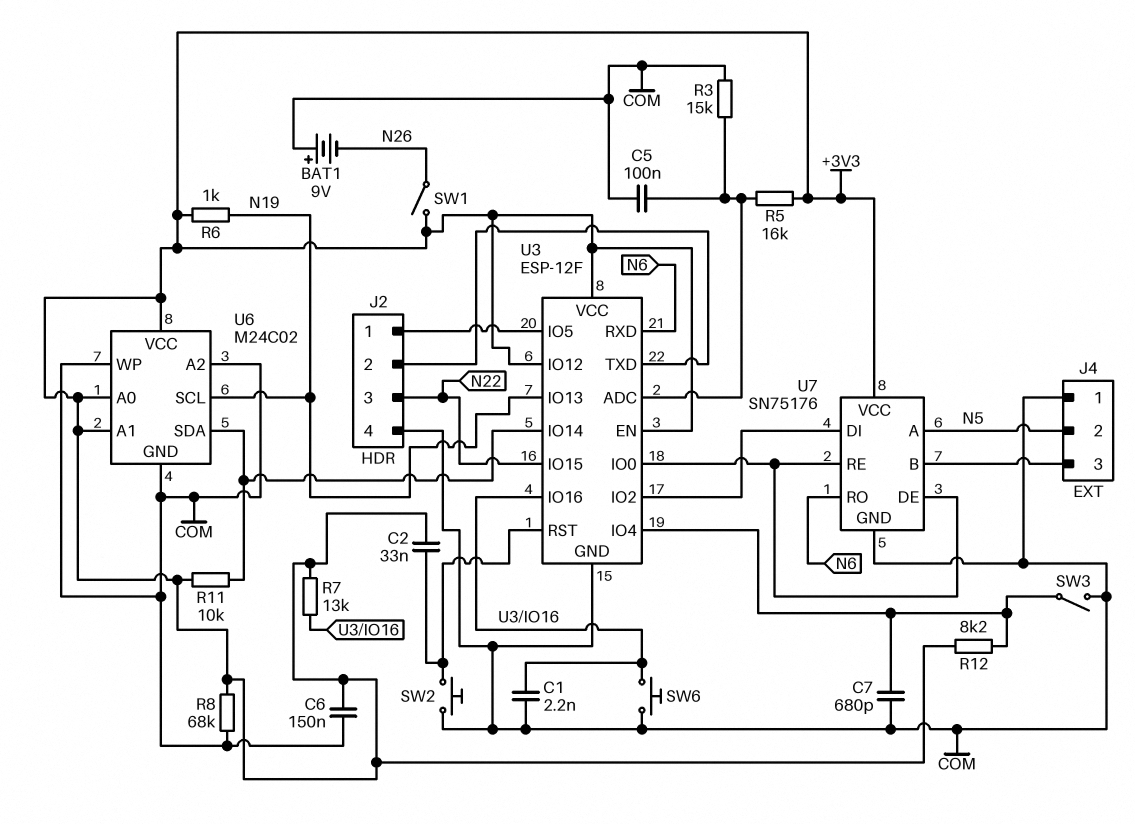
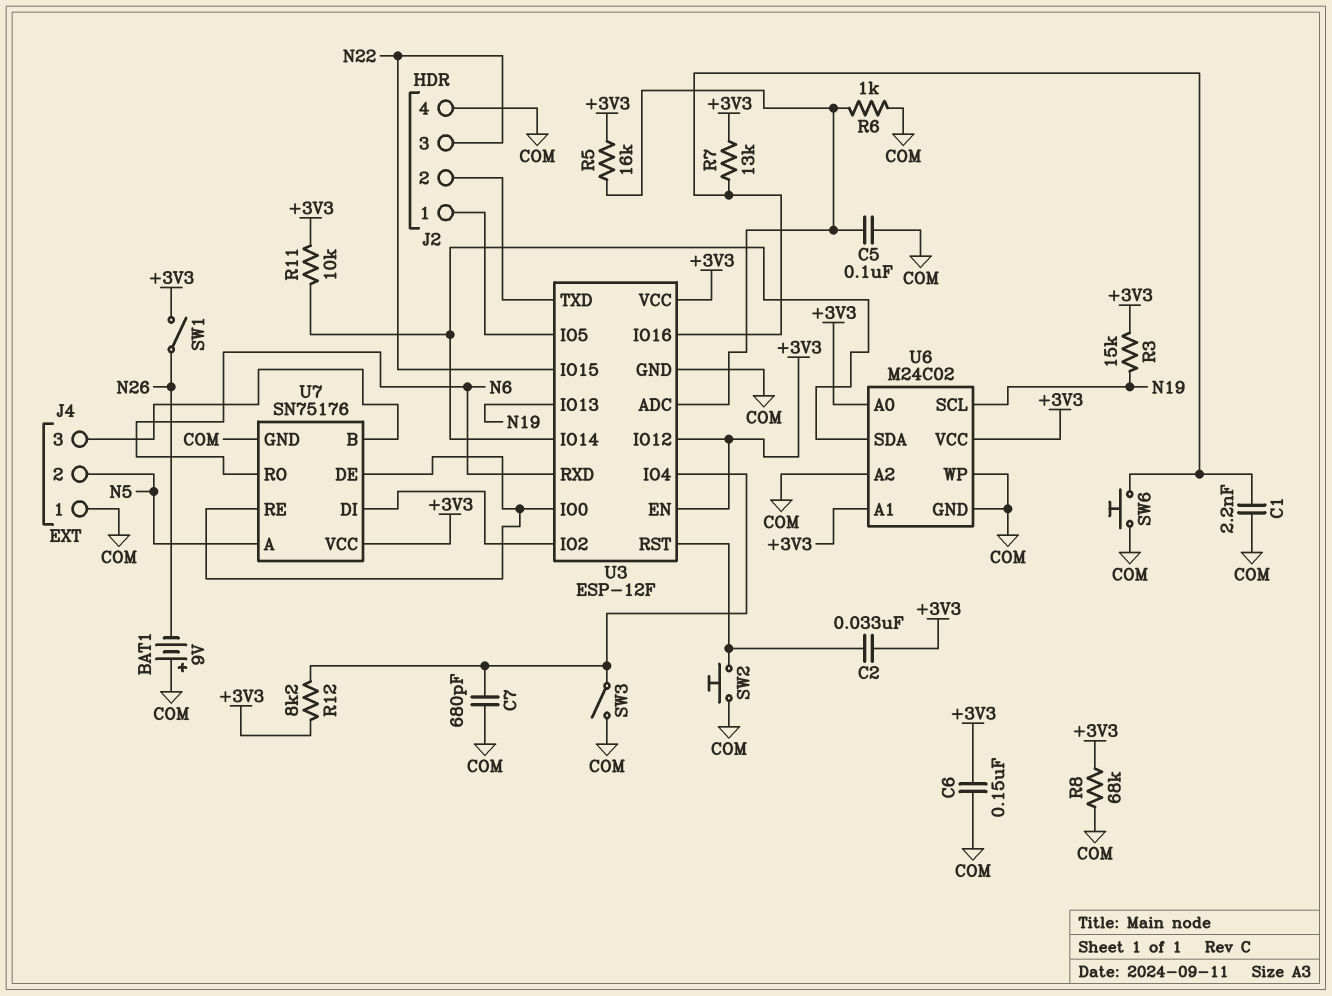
R3: 15k (COM, U3/ADC) -> 15k (+3V3, N19)
R6: 1k (+3V3, N19) -> 1k (COM, U3/ADC)

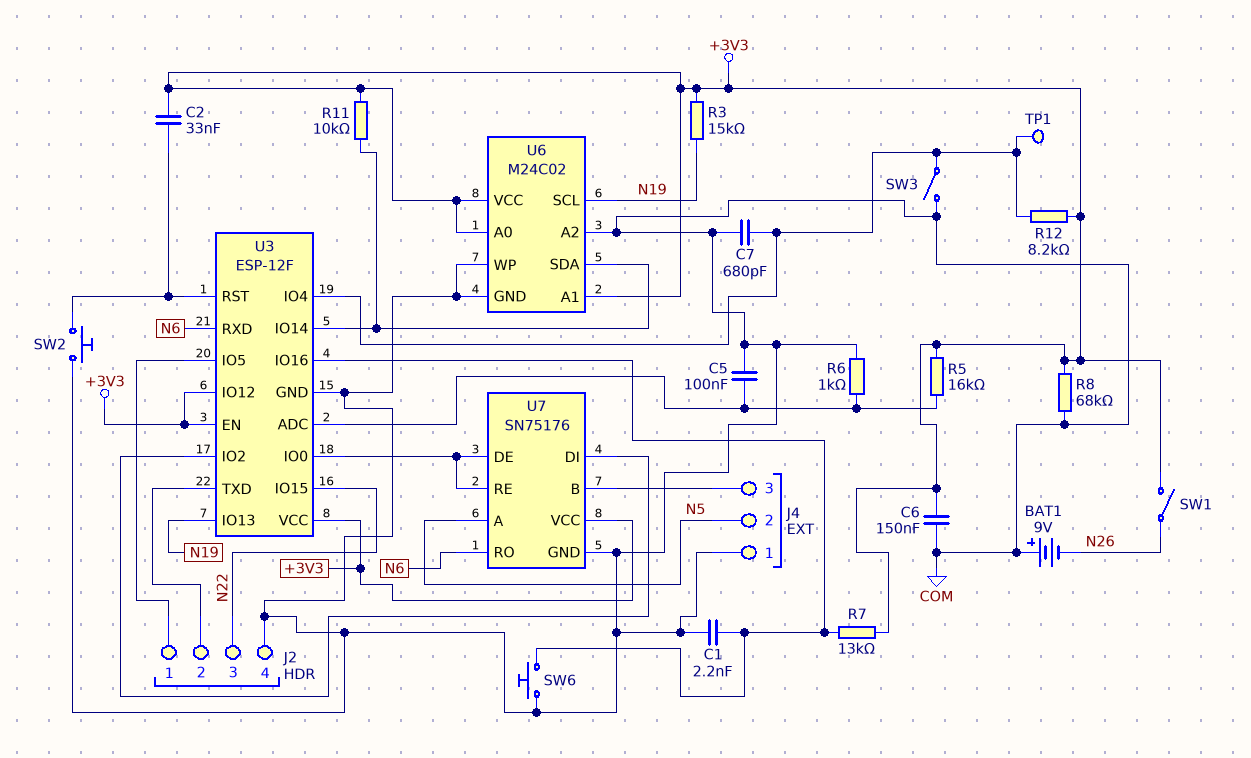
TP1: none -> test point (U3/IO4)

